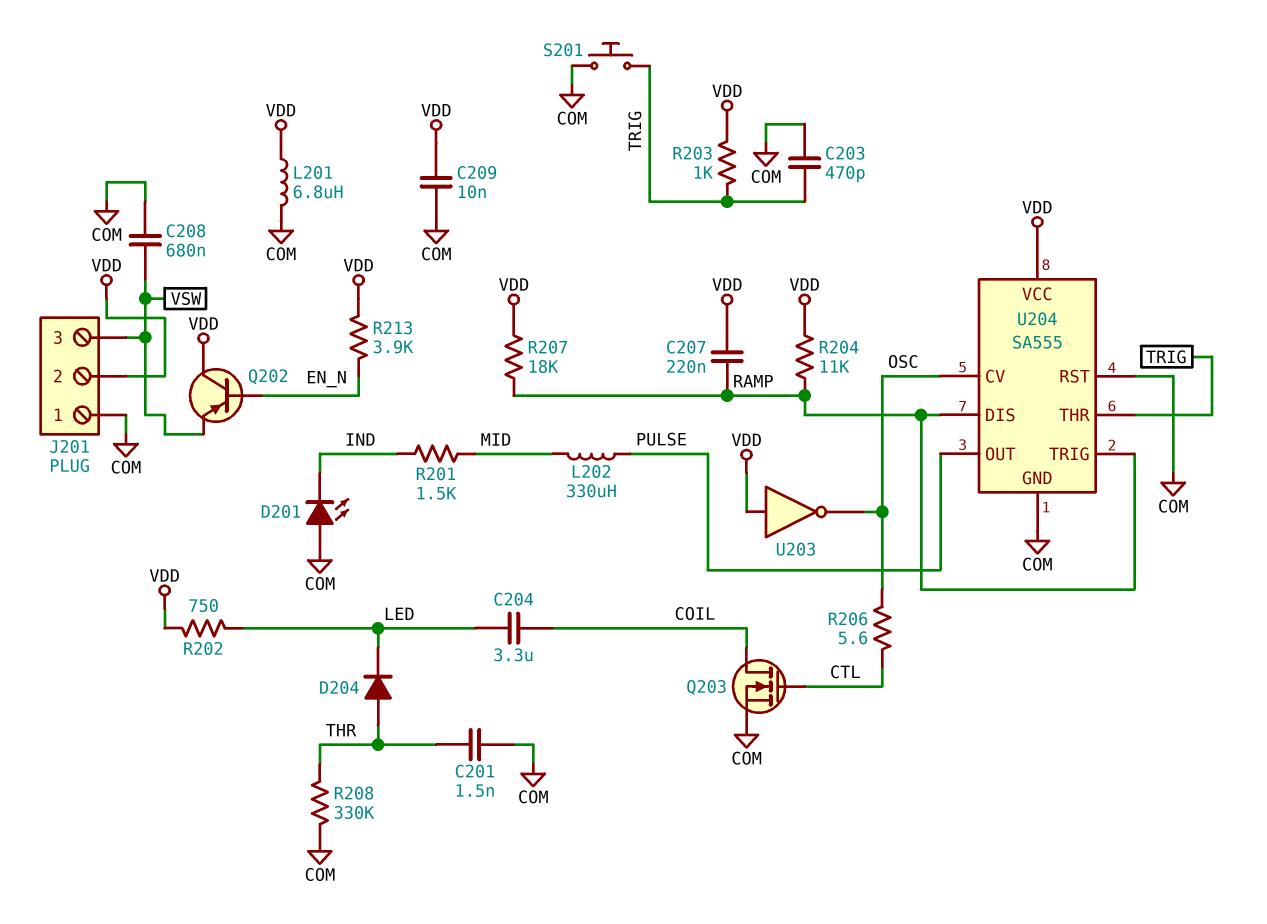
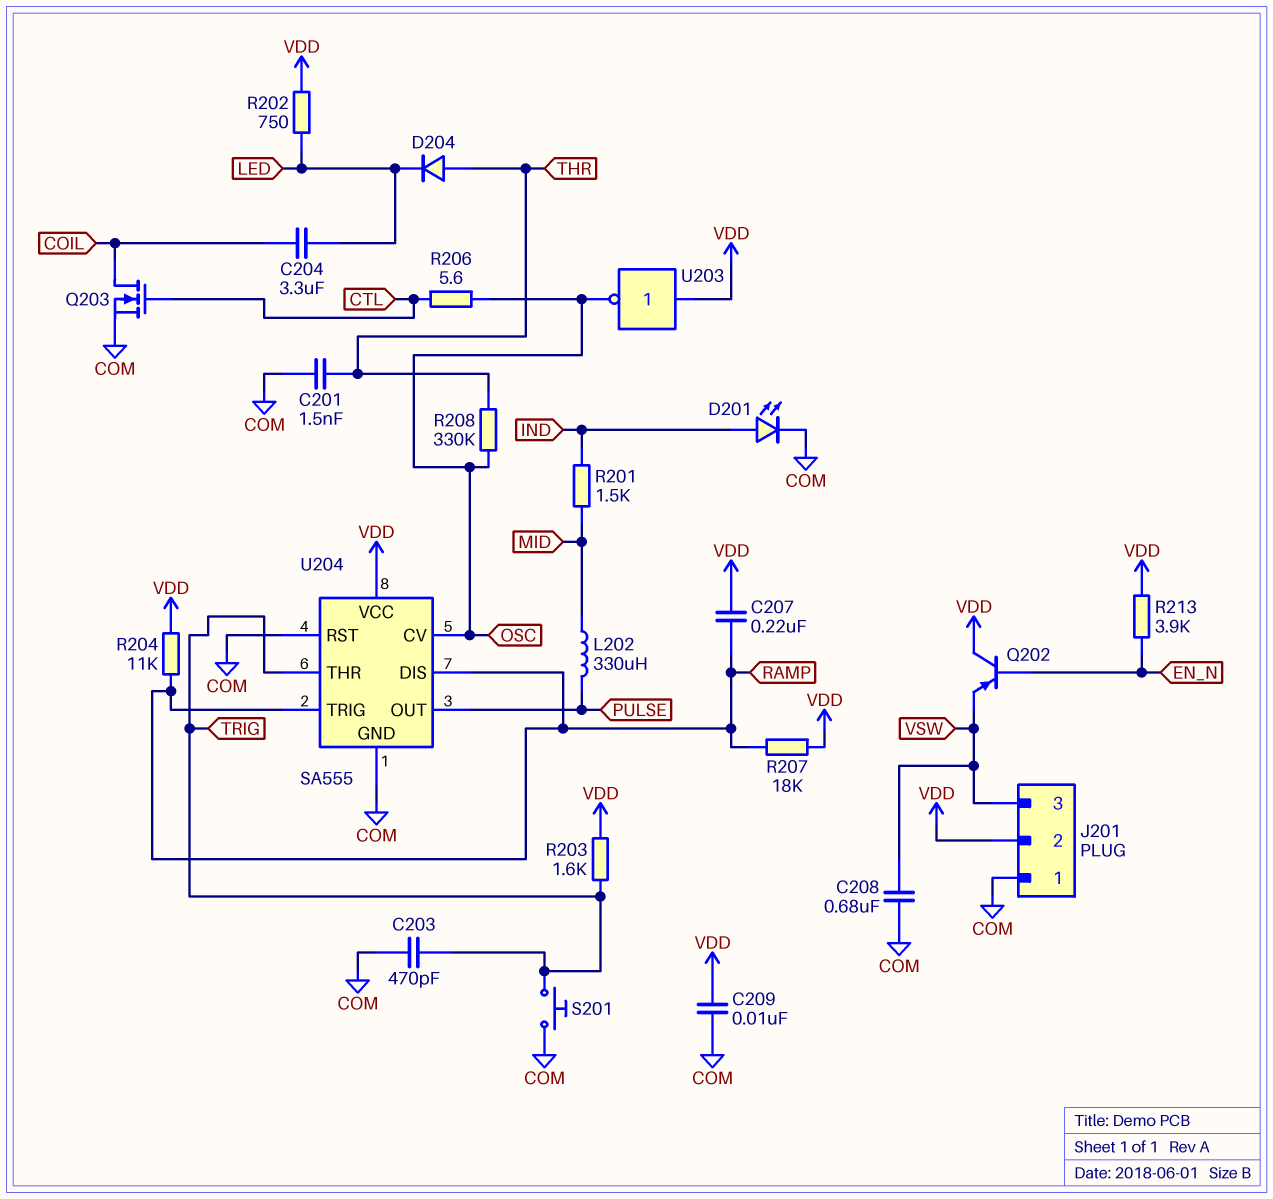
D201: LED (A COM, K IND) -> LED (A IND, K COM)
L201: 6.8uH (COM, VDD) -> none
R203: 1k (TRIG, VDD) -> 1.6k (TRIG, VDD)
R208: 330k (COM, THR) -> 330k (OSC, THR)

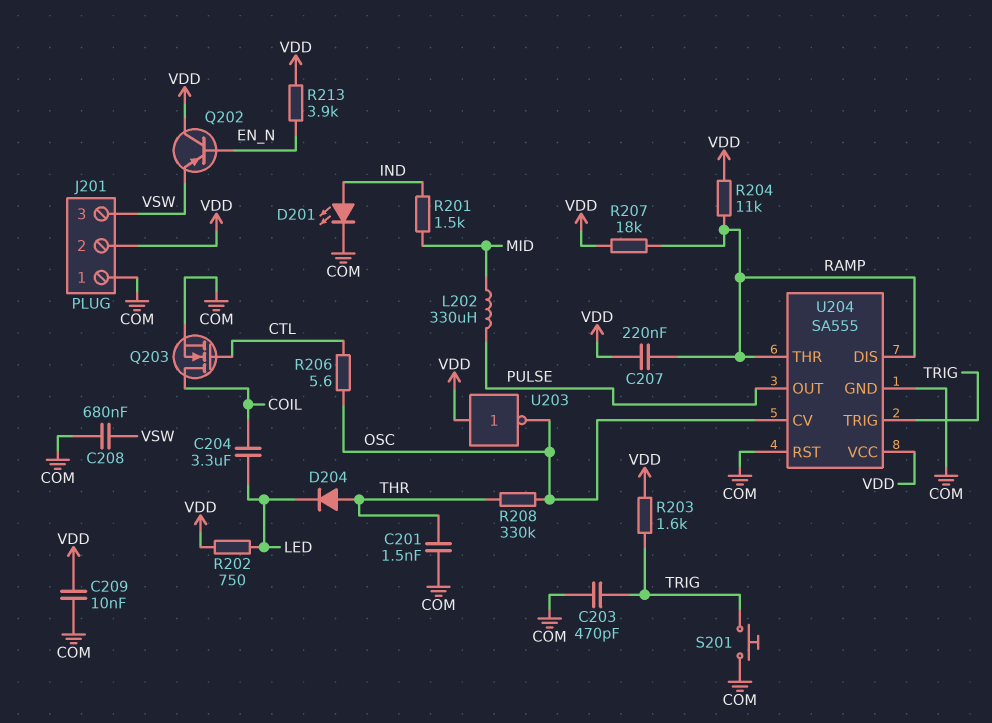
U204 pin THR: TRIG -> RAMP
U204 pin TRIG: RAMP -> TRIG

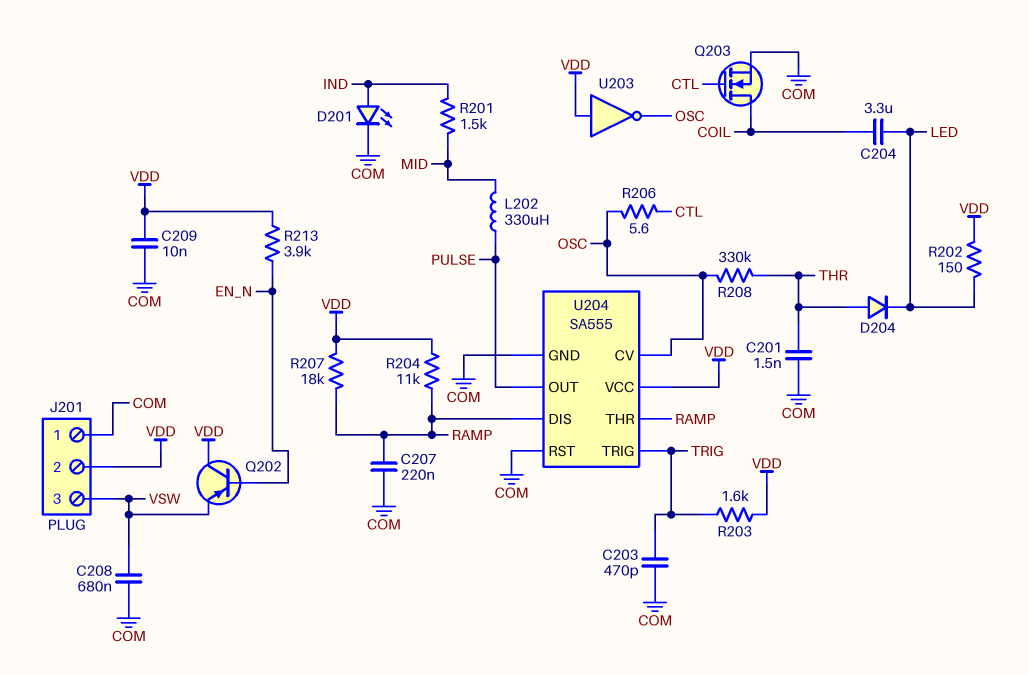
C207: 220nF (RAMP, VDD) -> 220nF (COM, RAMP)
R202: 750 (LED, VDD) -> 150 (LED, VDD)
S201: button (COM, TRIG) -> none

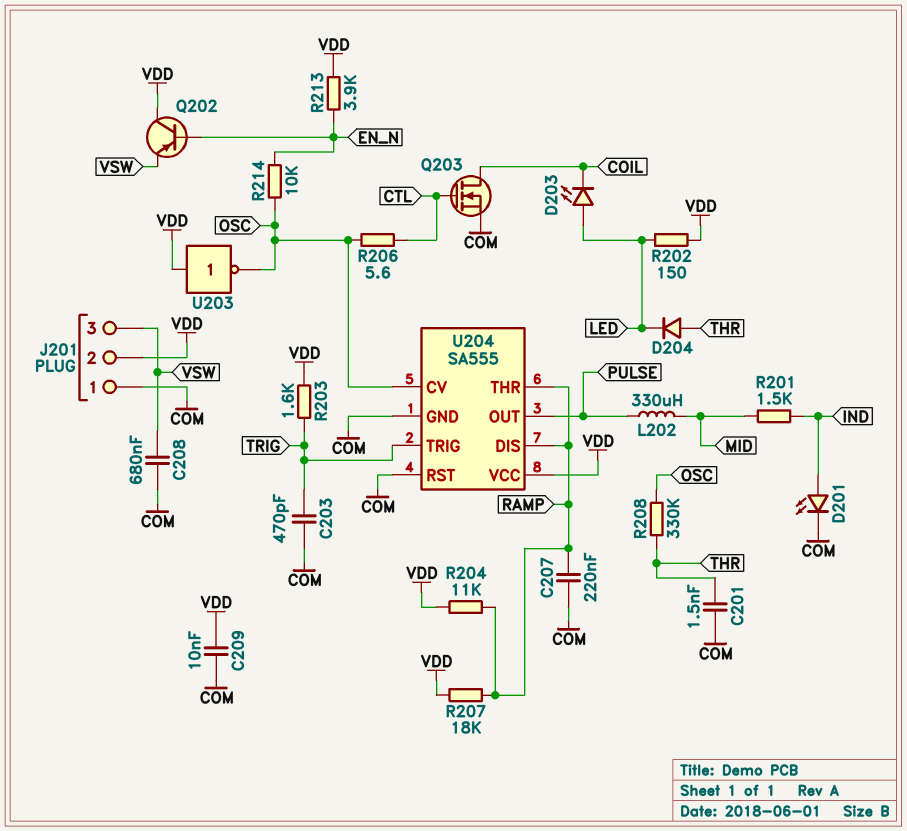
C204: 3.3uF (COIL, LED) -> none
D203: none -> LED (A LED, K COIL)
R214: none -> 10k (EN_N, OSC)

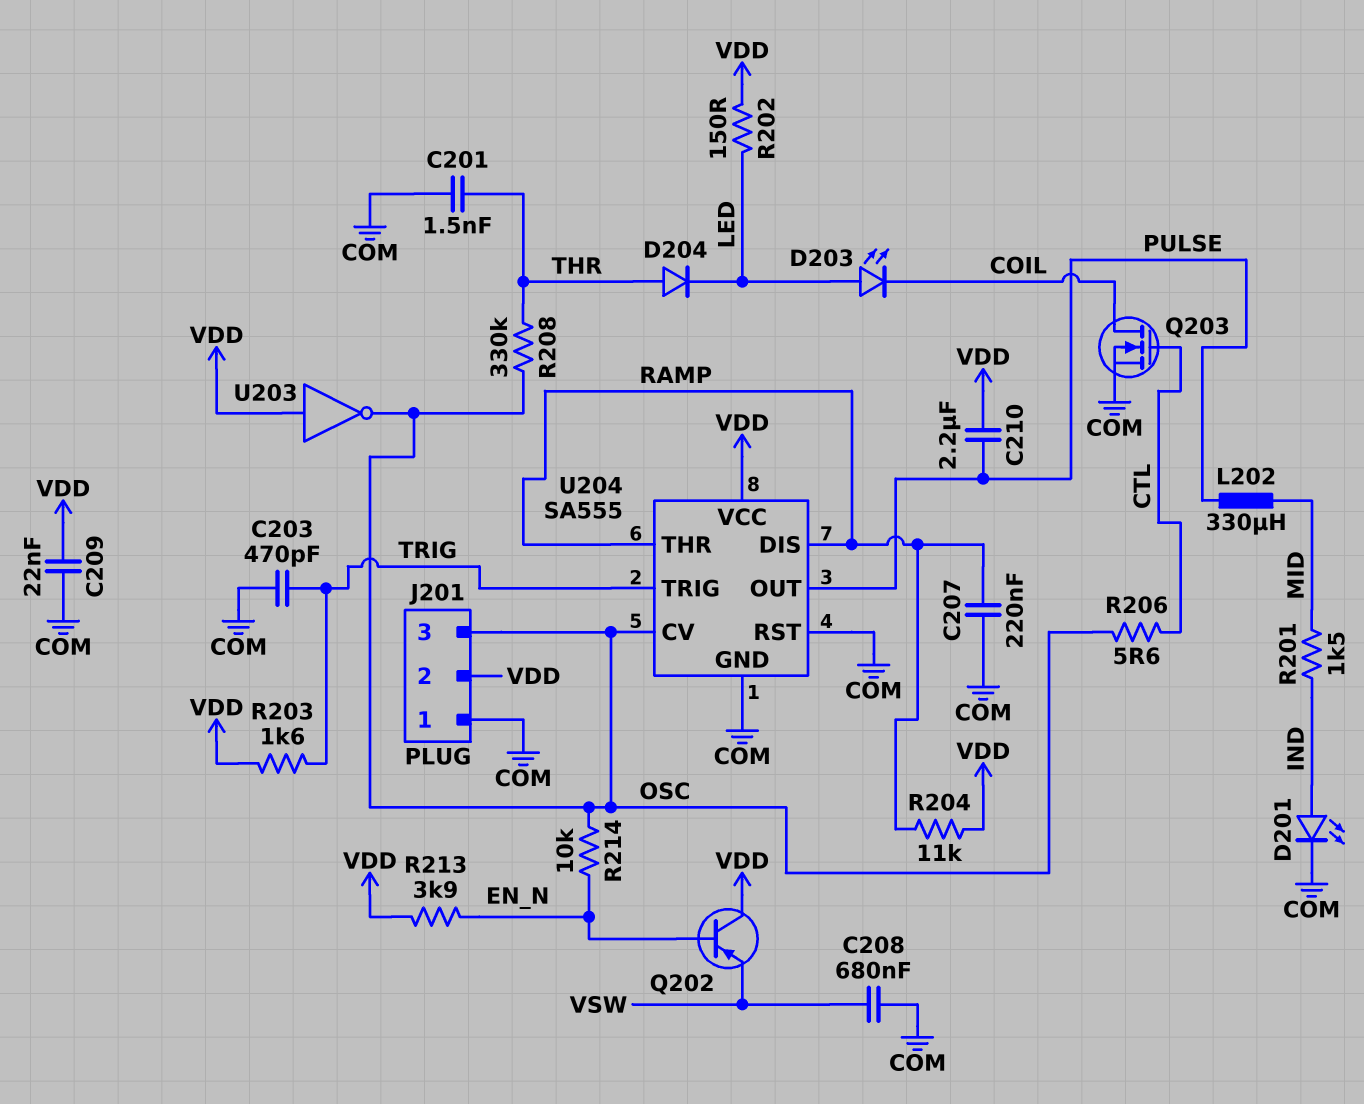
C209: 10nF (COM, VDD) -> 22nF (COM, VDD)
C210: none -> 2.2uF (PULSE, VDD)
J201 pin 3: VSW -> OSC
R207: 18k (RAMP, VDD) -> none

